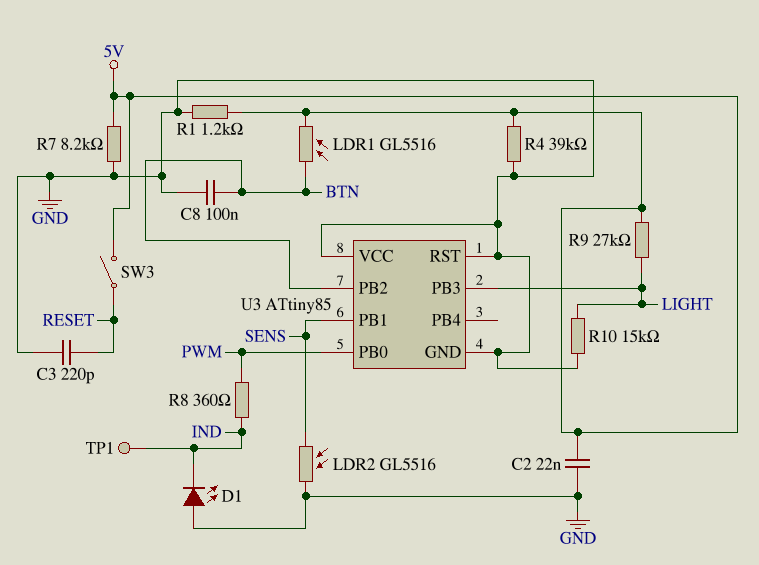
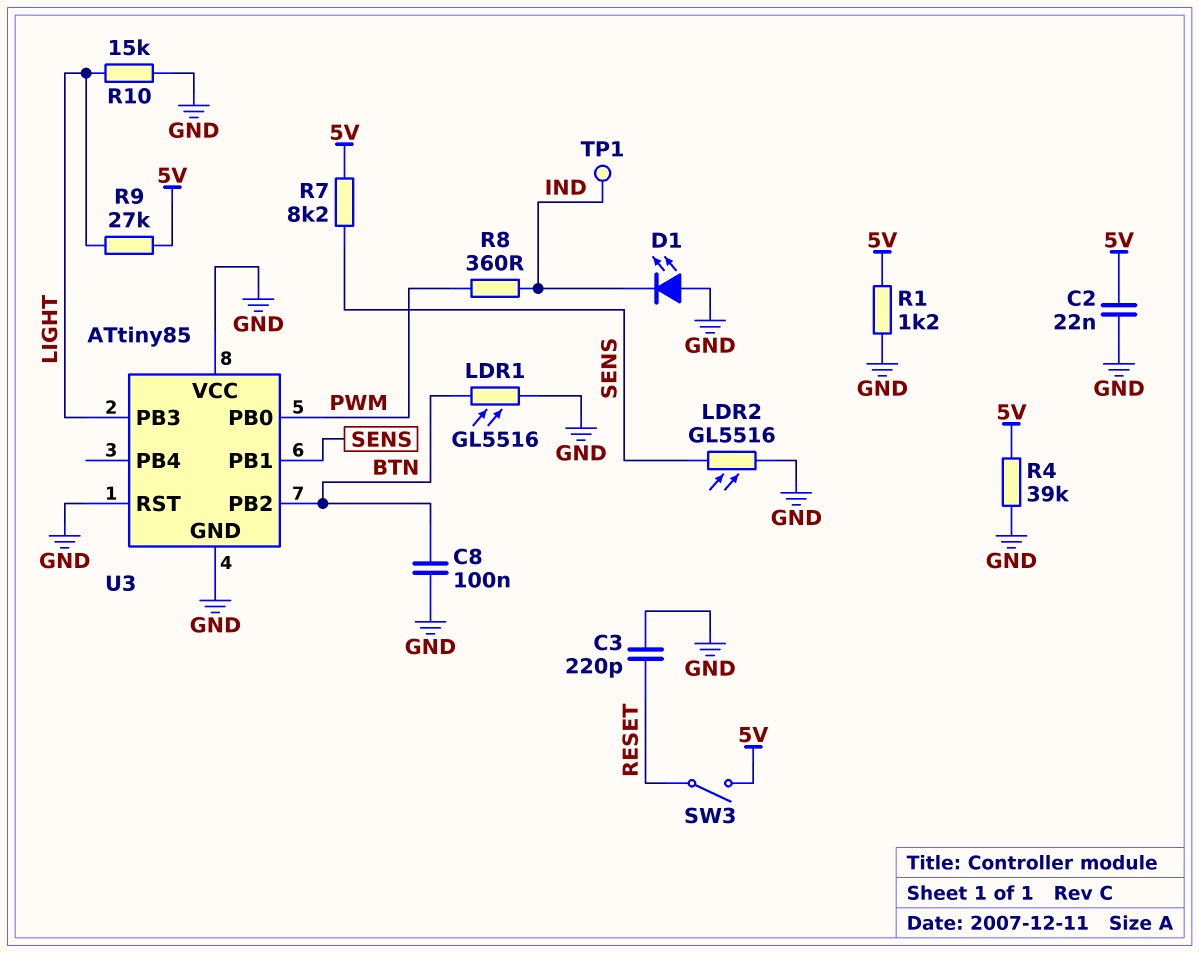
LDR1: GL5516 (5V, BTN) -> GL5516 (BTN, GND)
R7: 8.2k (5V, GND) -> 8.2k (5V, SENS)

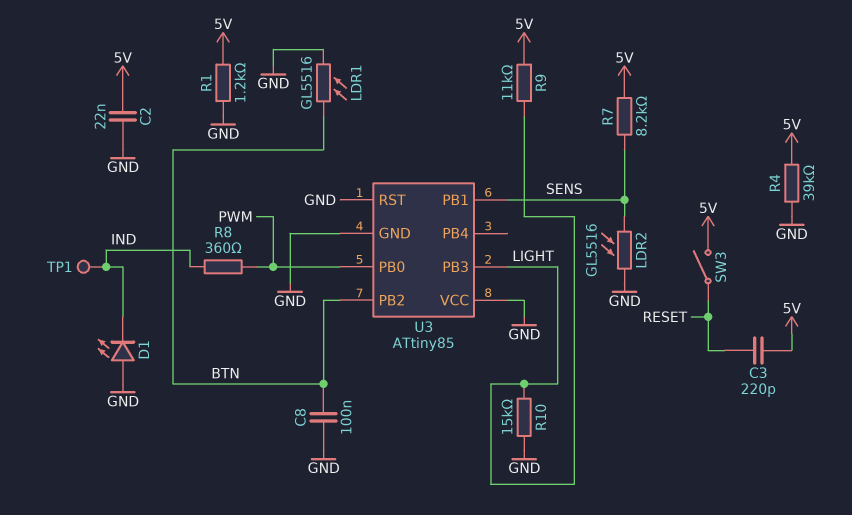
C3: 220pF (GND, RESET) -> 220pF (5V, RESET)
R9: 27k (5V, LIGHT) -> 11k (5V, LIGHT)

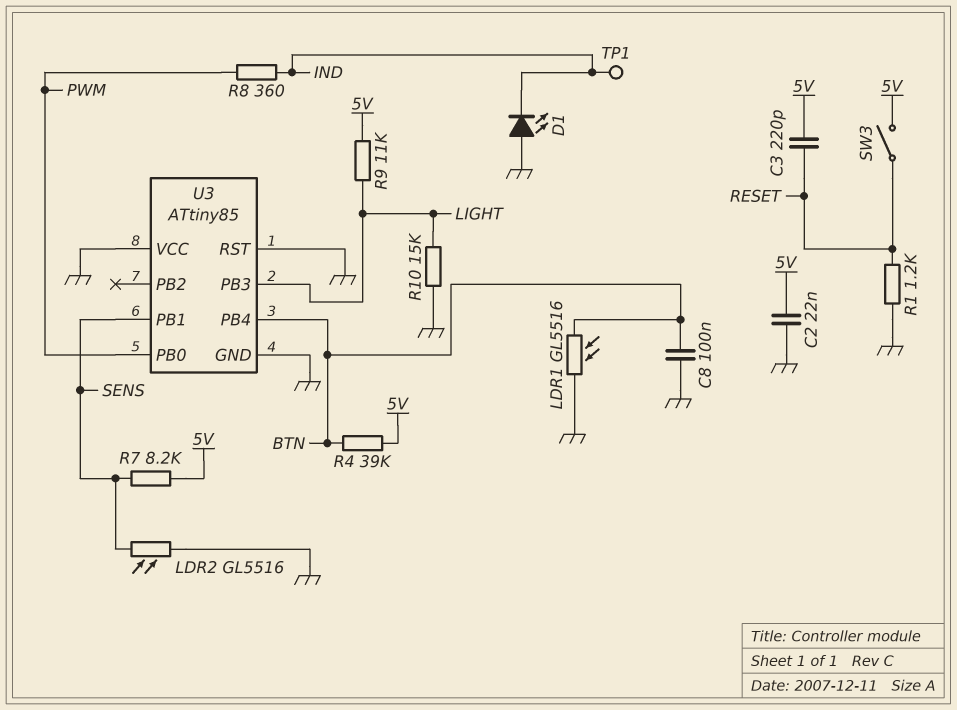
R1: 1.2k (5V, GND) -> 1.2k (GND, RESET)
R4: 39k (5V, GND) -> 39k (5V, BTN)
U3 pin PB2: BTN -> none
U3 pin PB4: none -> BTN

